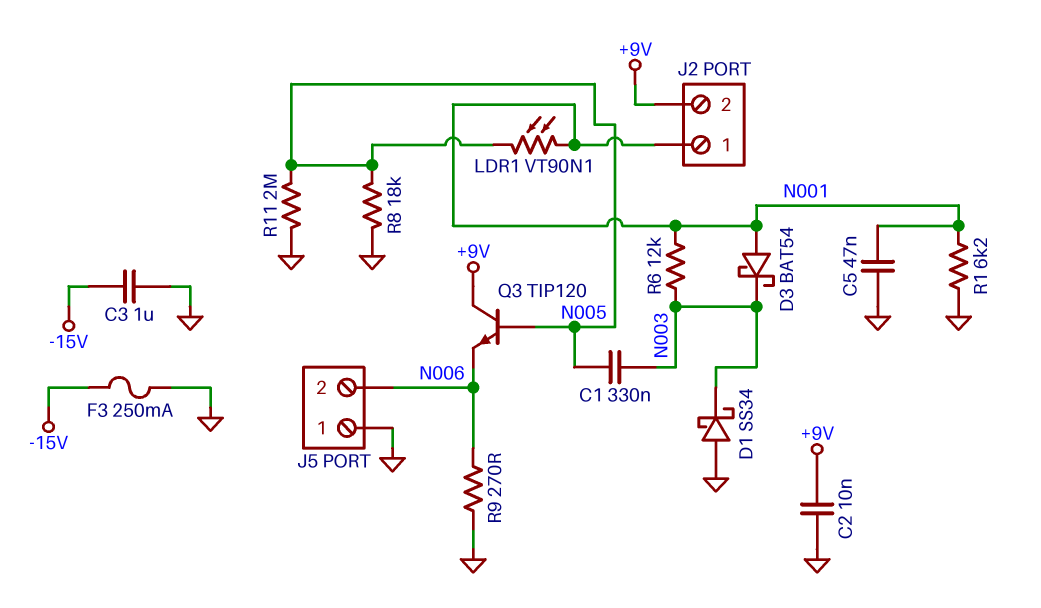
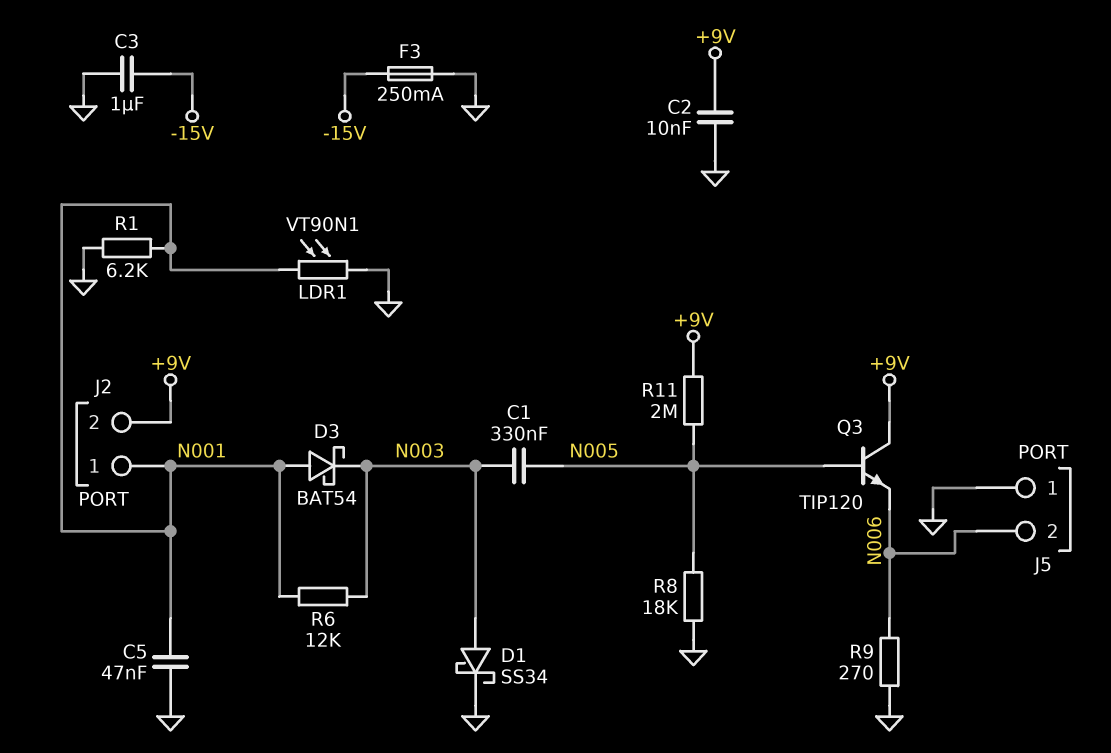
D1: schottky SS34 (A GND, K N003) -> schottky SS34 (A N003, K GND)
LDR1: VT90N1 (N001, N005) -> VT90N1 (GND, N001)
R11: 2M (GND, N005) -> 2M (+9V, N005)

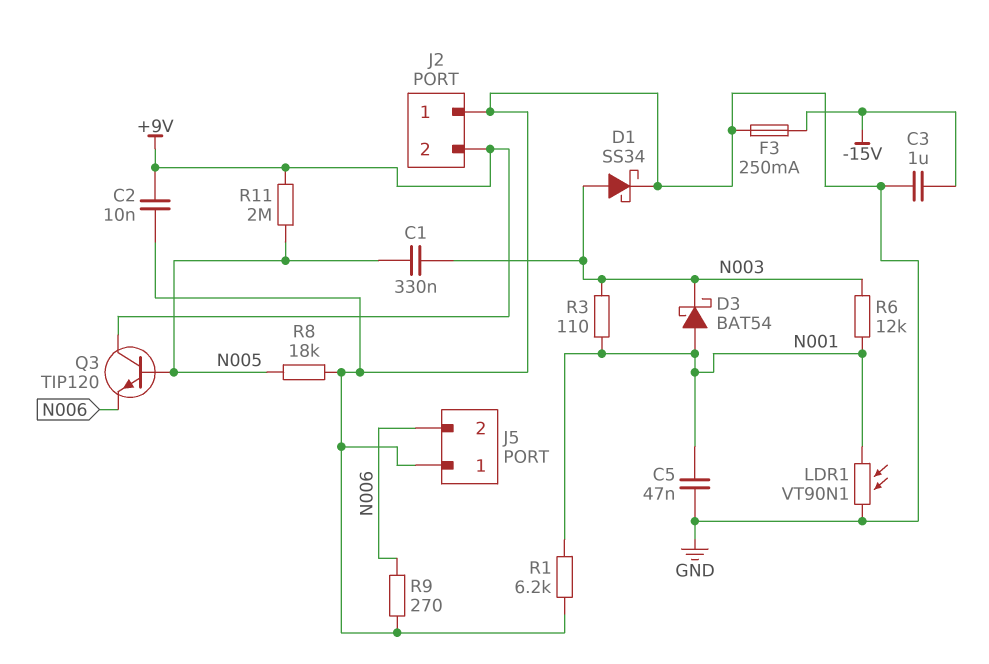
J2 pin 1: N001 -> GND
R3: none -> 110 (N001, N003)

